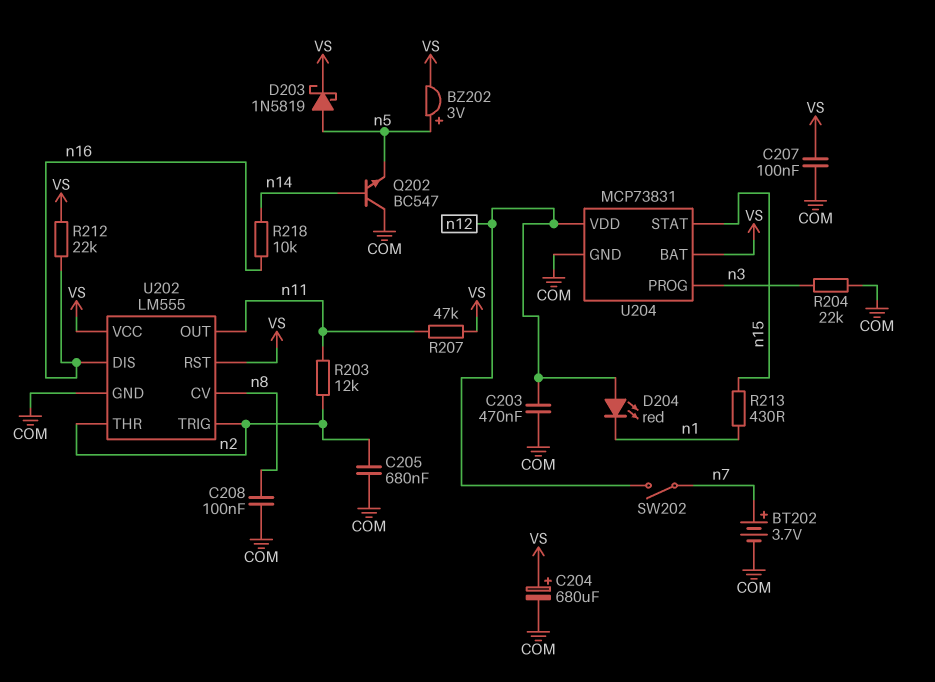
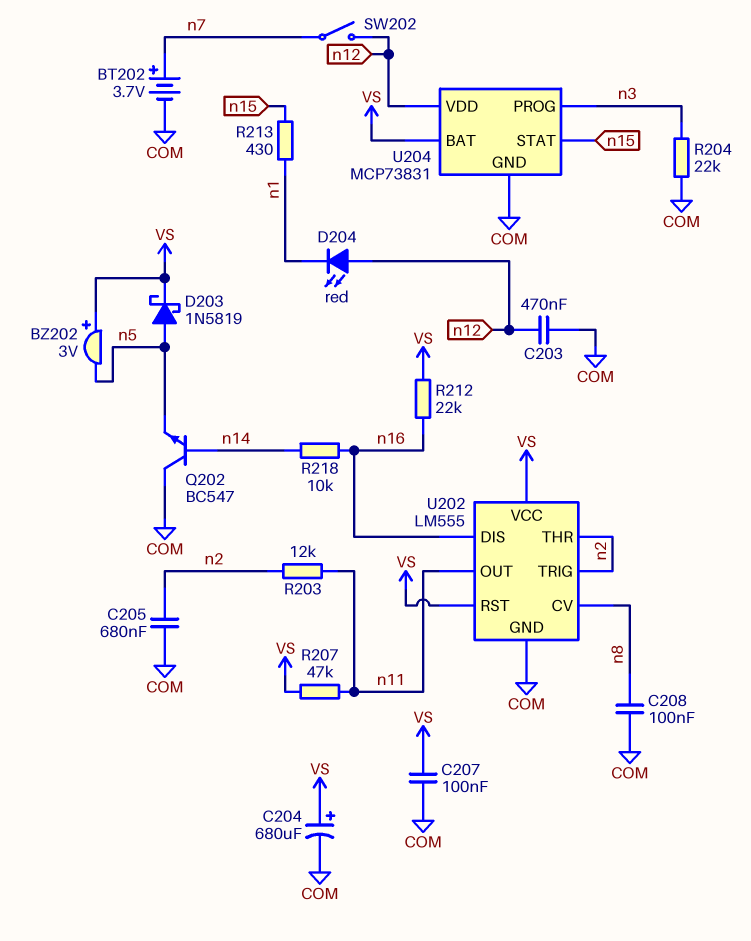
BZ202: buzzer 3V (plus n5, minus VS) -> buzzer 3V (plus VS, minus n5)

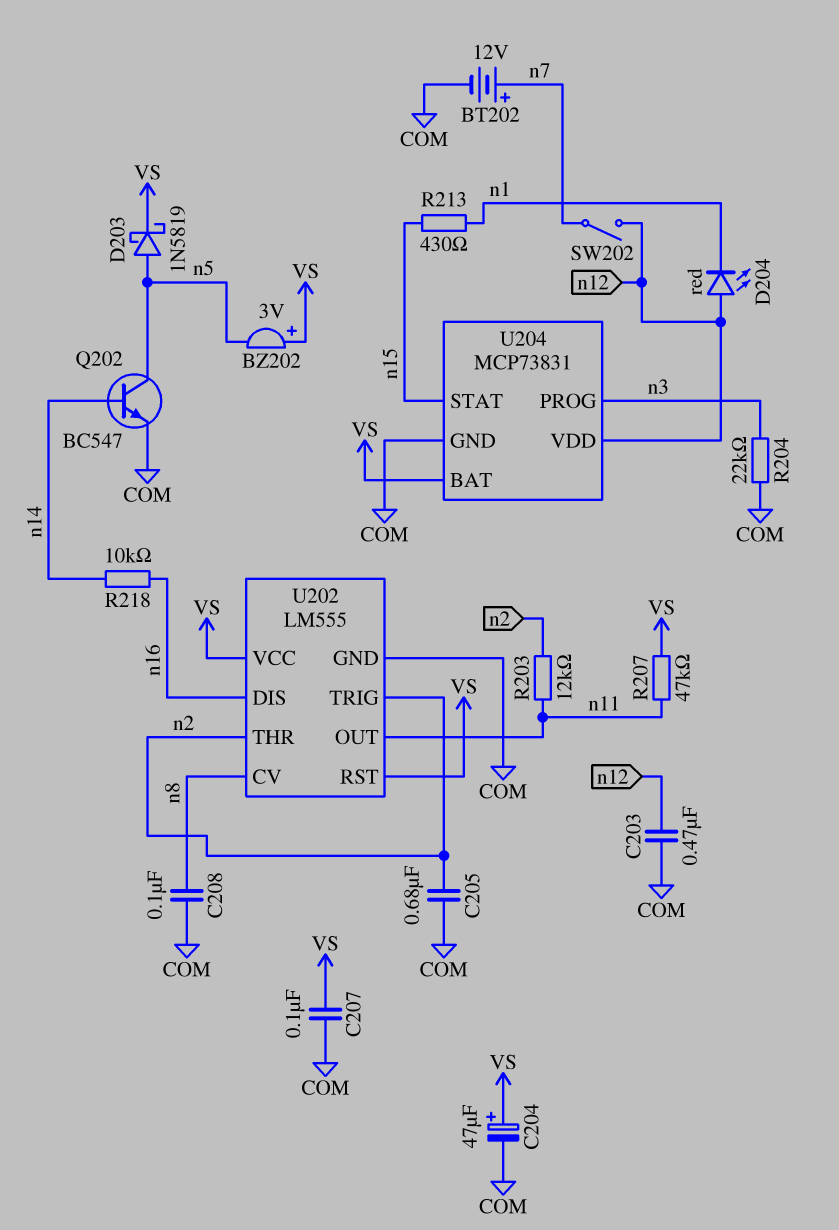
BT202: 3.7V (plus n7, minus COM) -> 12V (plus n7, minus COM)
C204: 680uF (plus VS, minus COM) -> 47uF (plus VS, minus COM)
Q202: NPN BC547 (B n14, C COM, E n5) -> NPN BC547 (B n14, C n5, E COM)
R212: 22k (VS, n16) -> none

